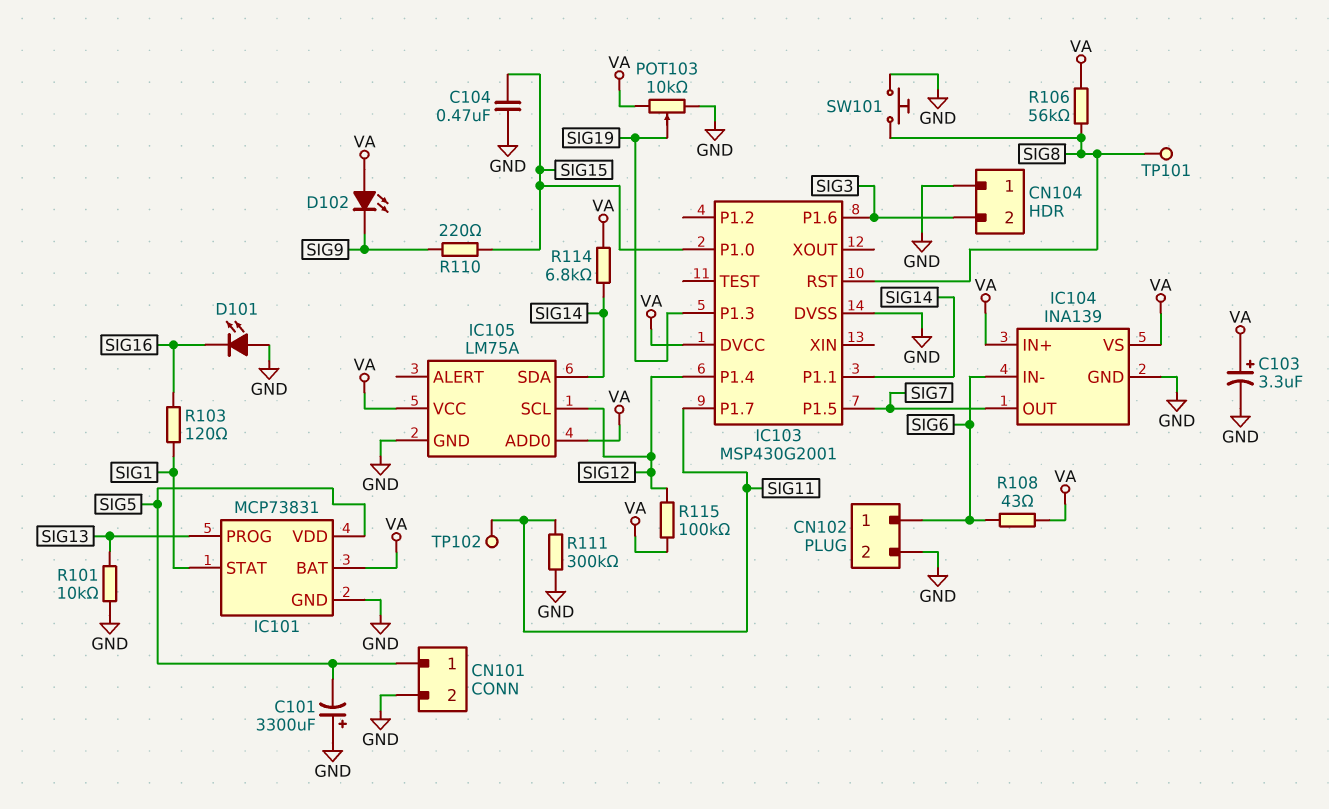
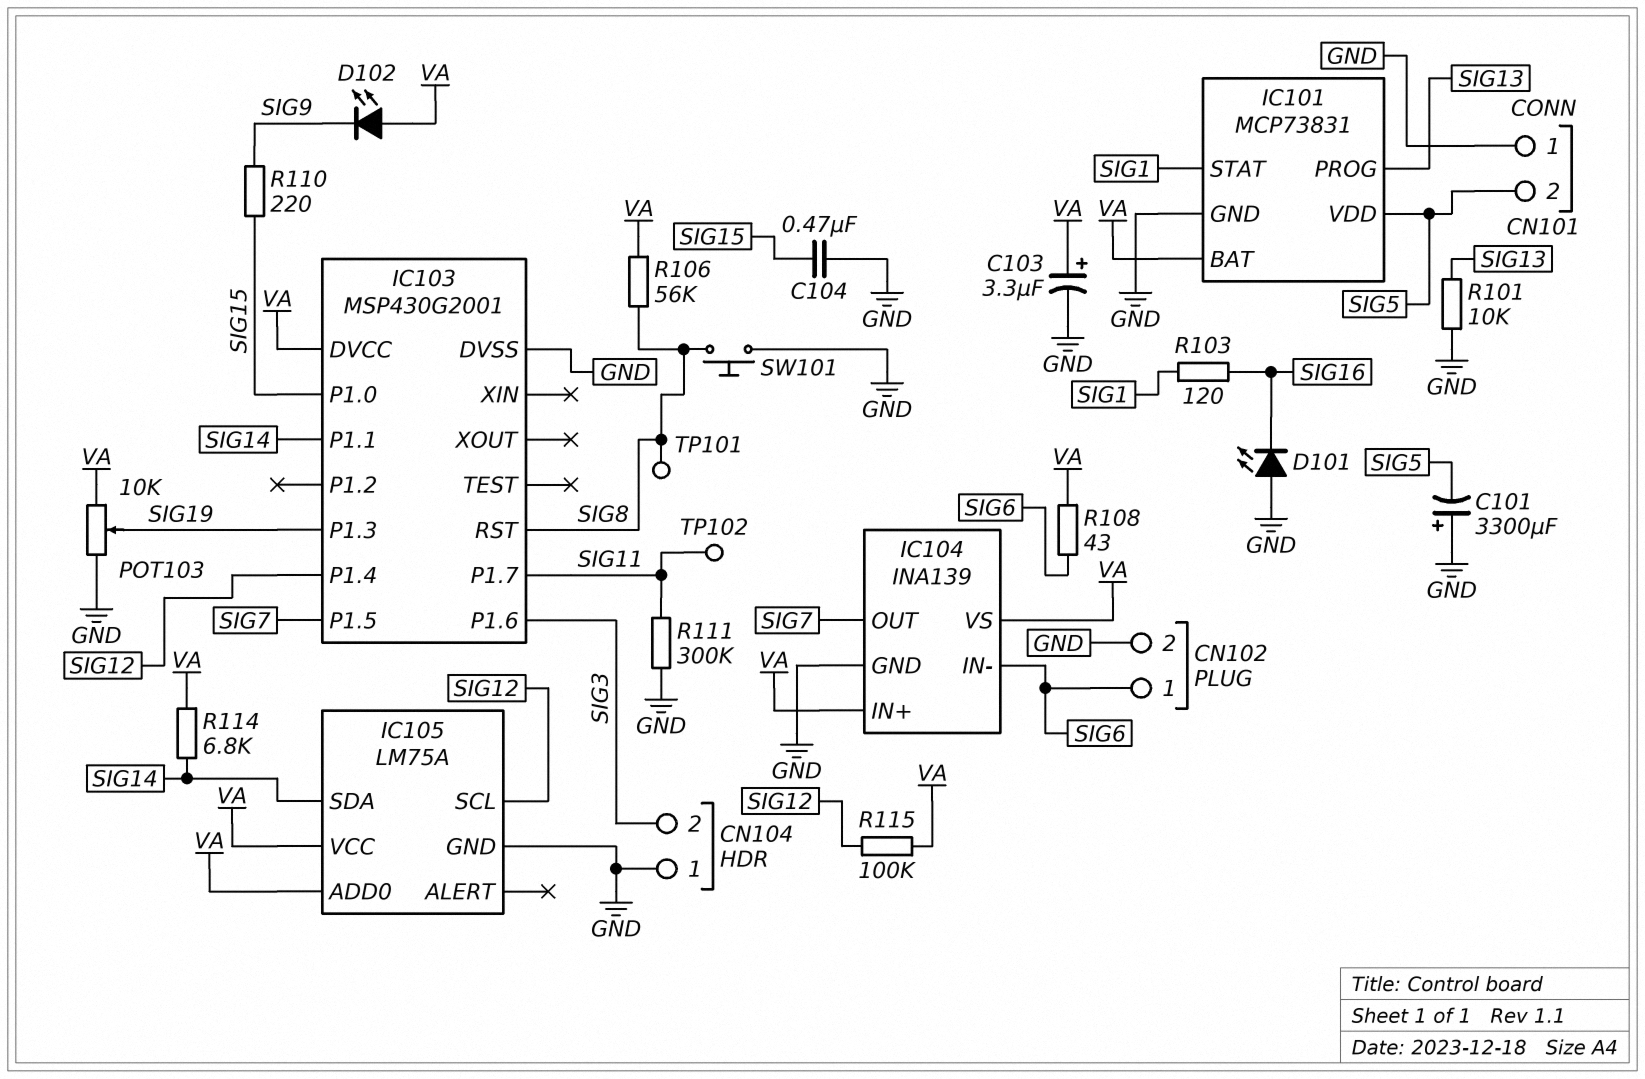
CN101 pin 1: SIG5 -> GND
CN101 pin 2: GND -> SIG5

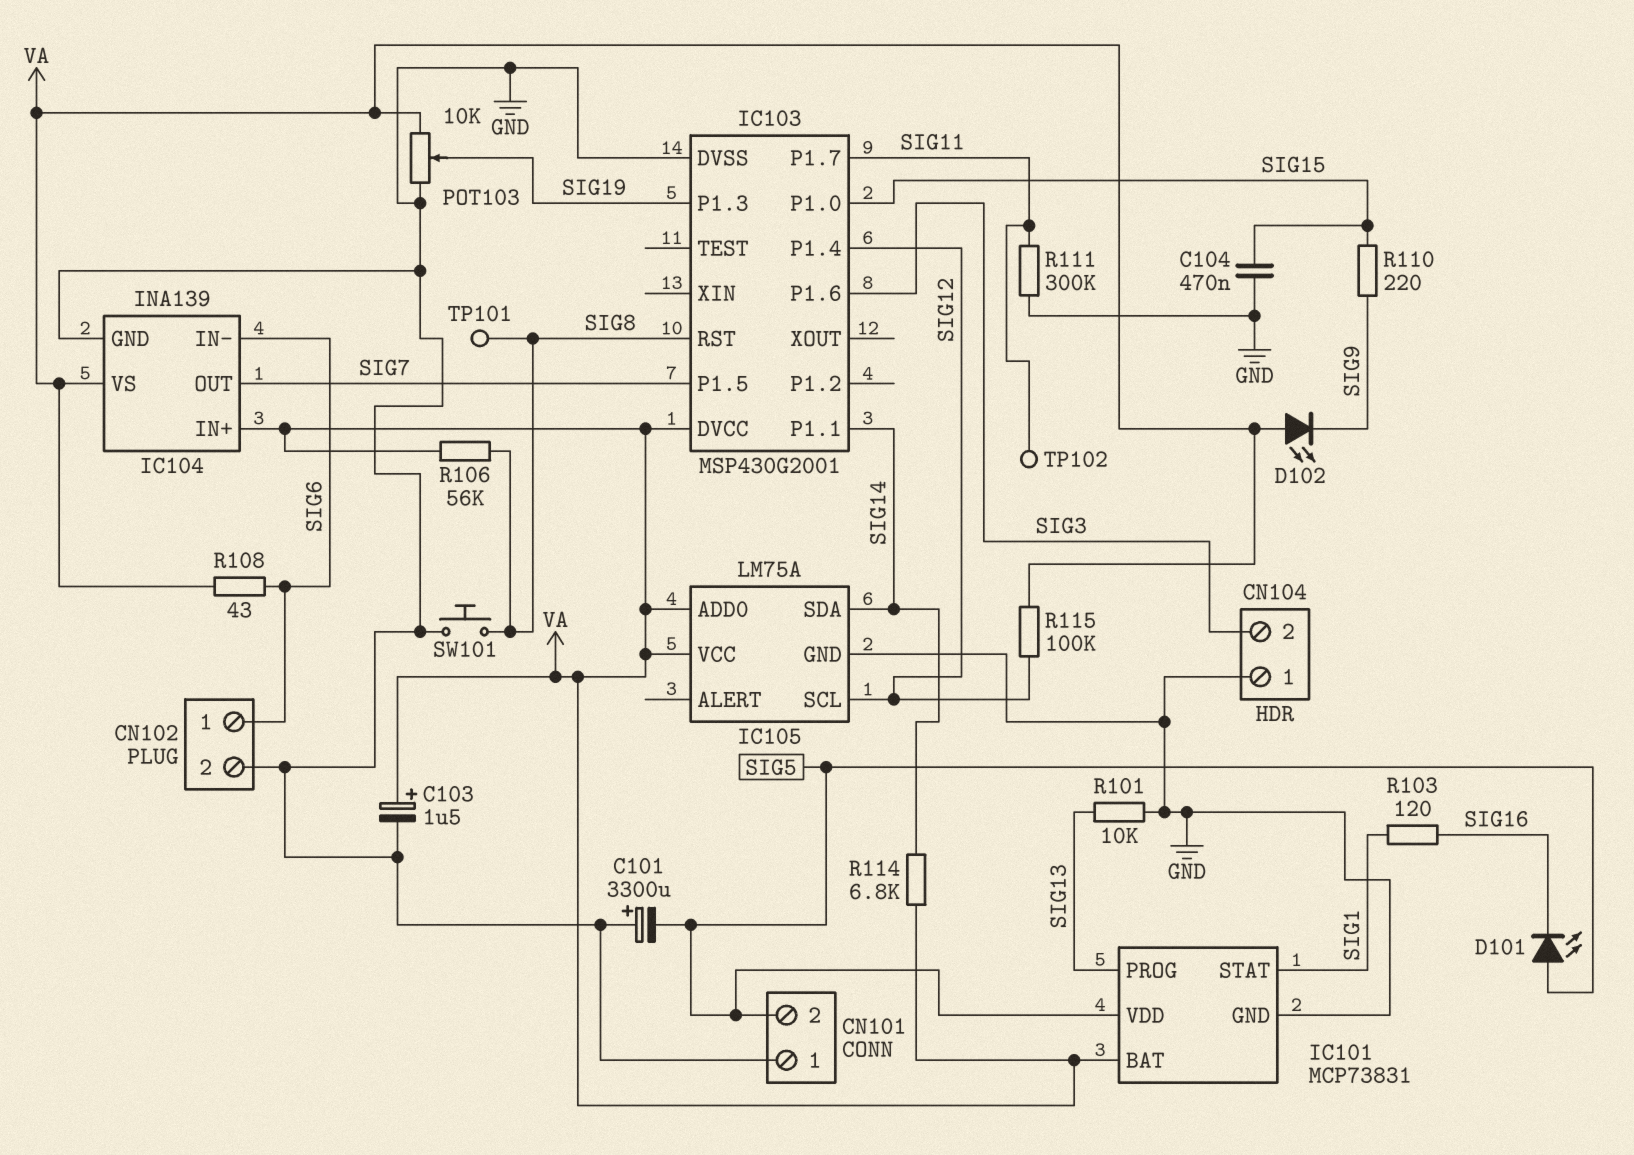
C103: 3.3uF (plus VA, minus GND) -> 1.5uF (plus VA, minus GND)
D101: LED (A GND, K SIG16) -> LED (A SIG5, K SIG16)

